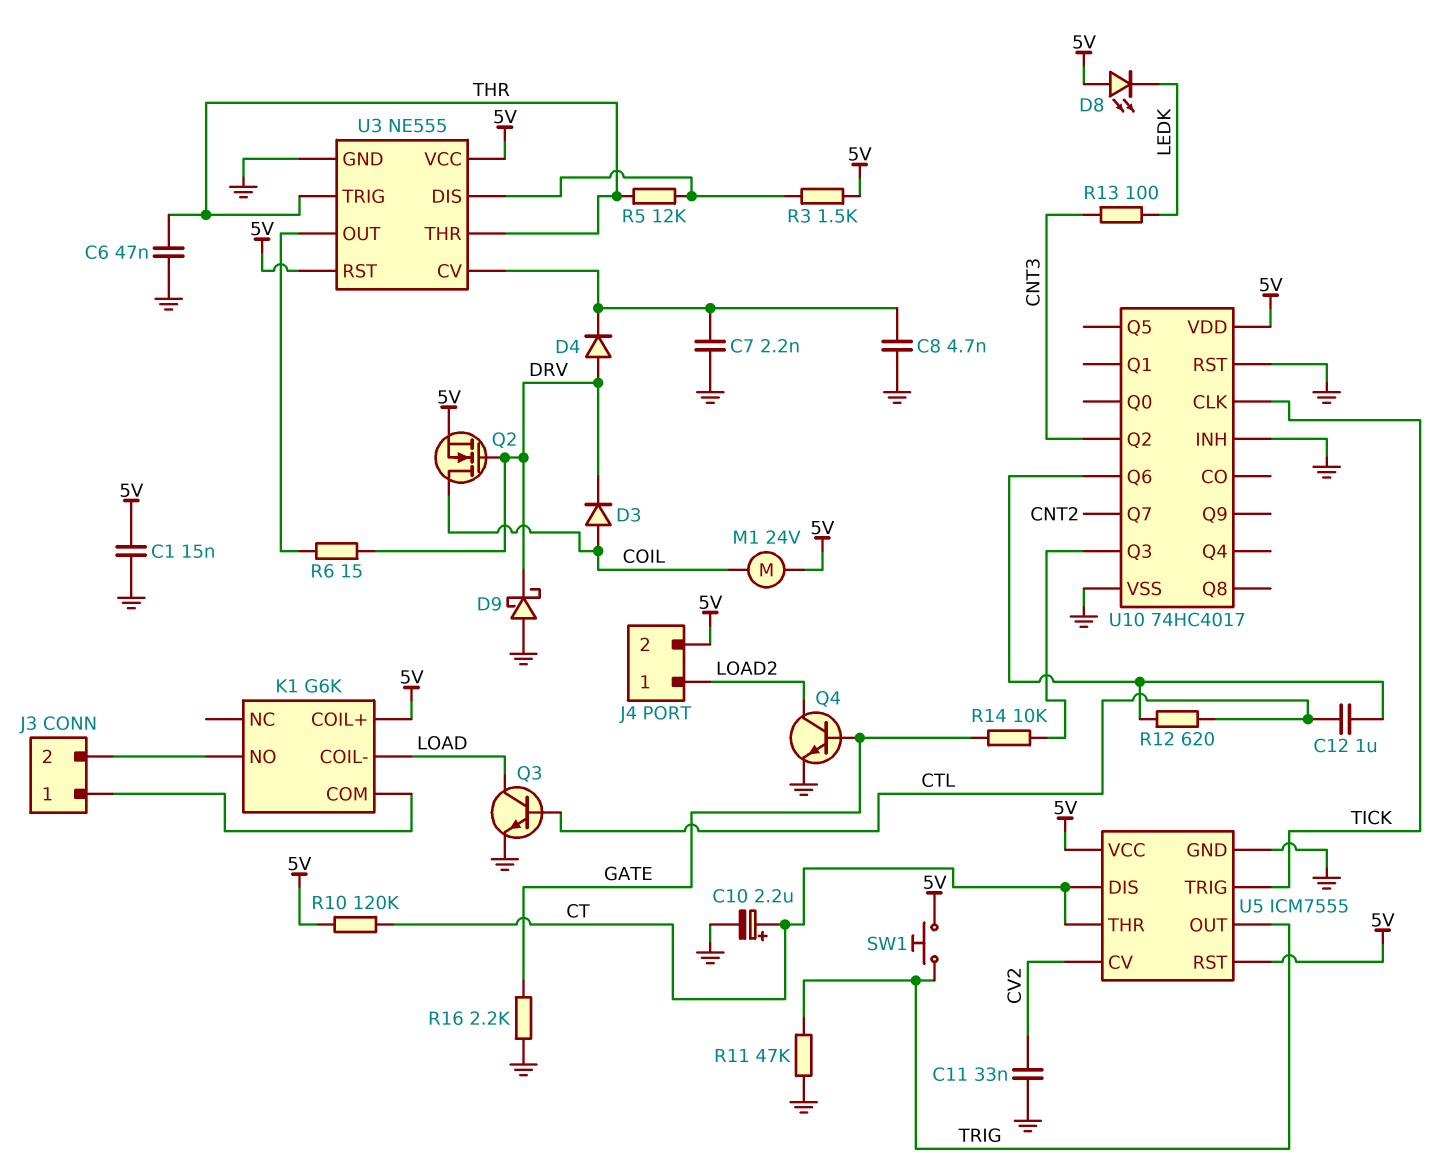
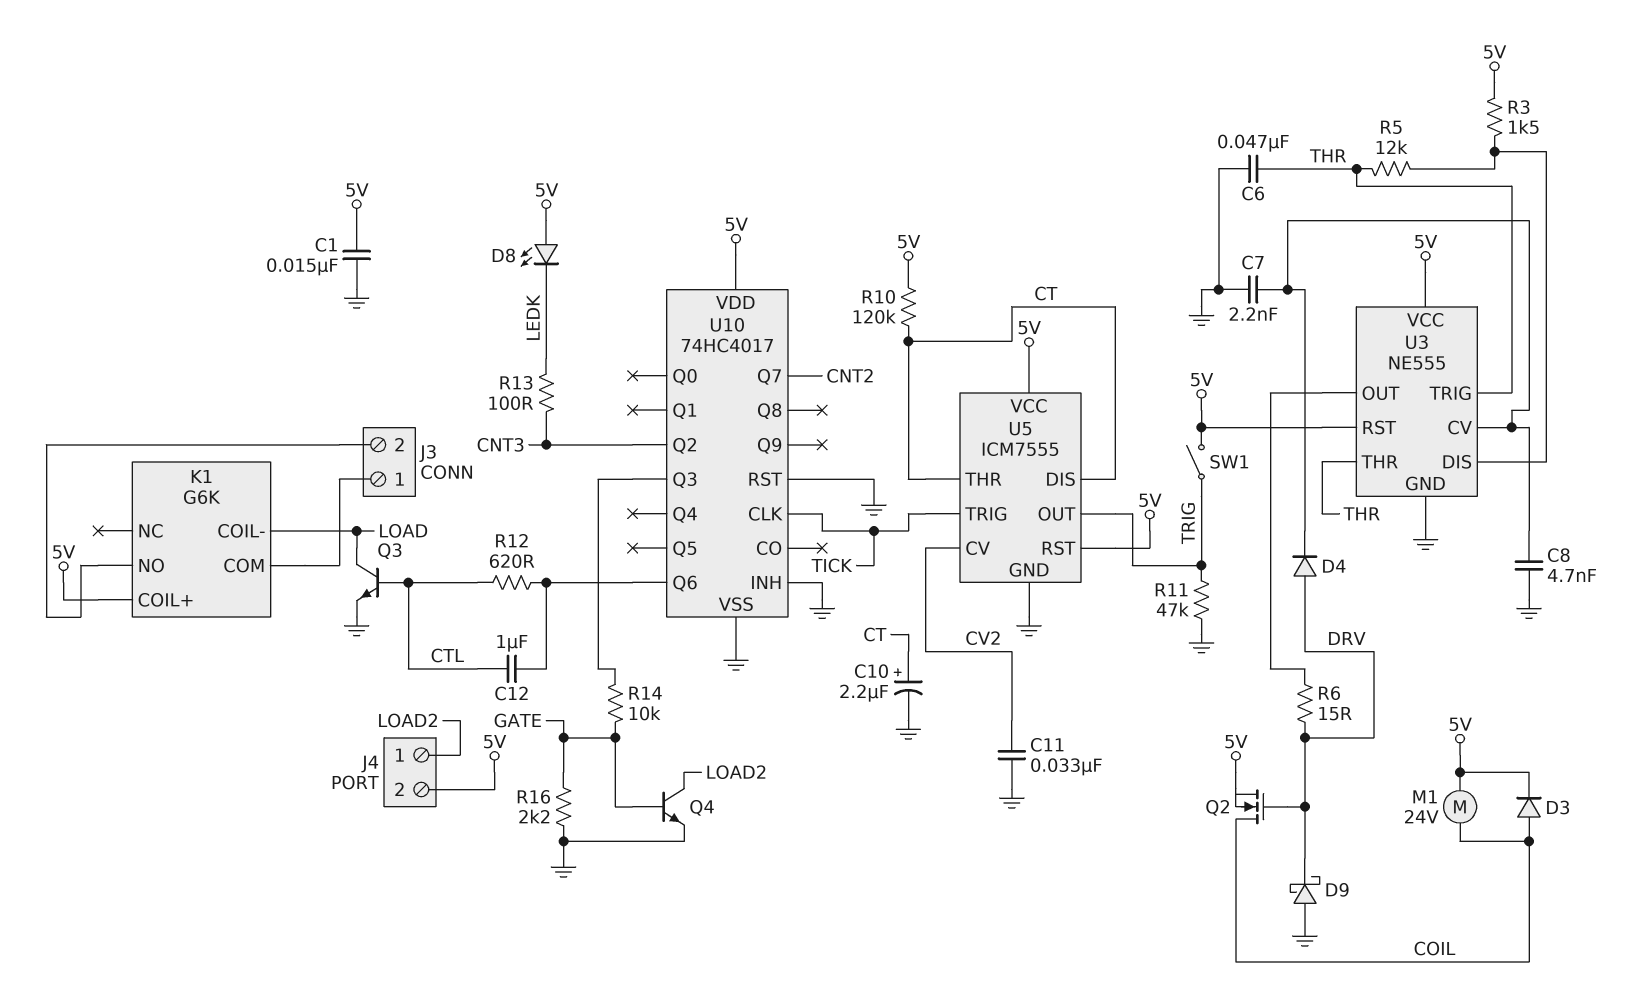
D3: diode (A COIL, K DRV) -> diode (A COIL, K 5V)
SW1: button (5V, TRIG) -> switch (5V, TRIG)

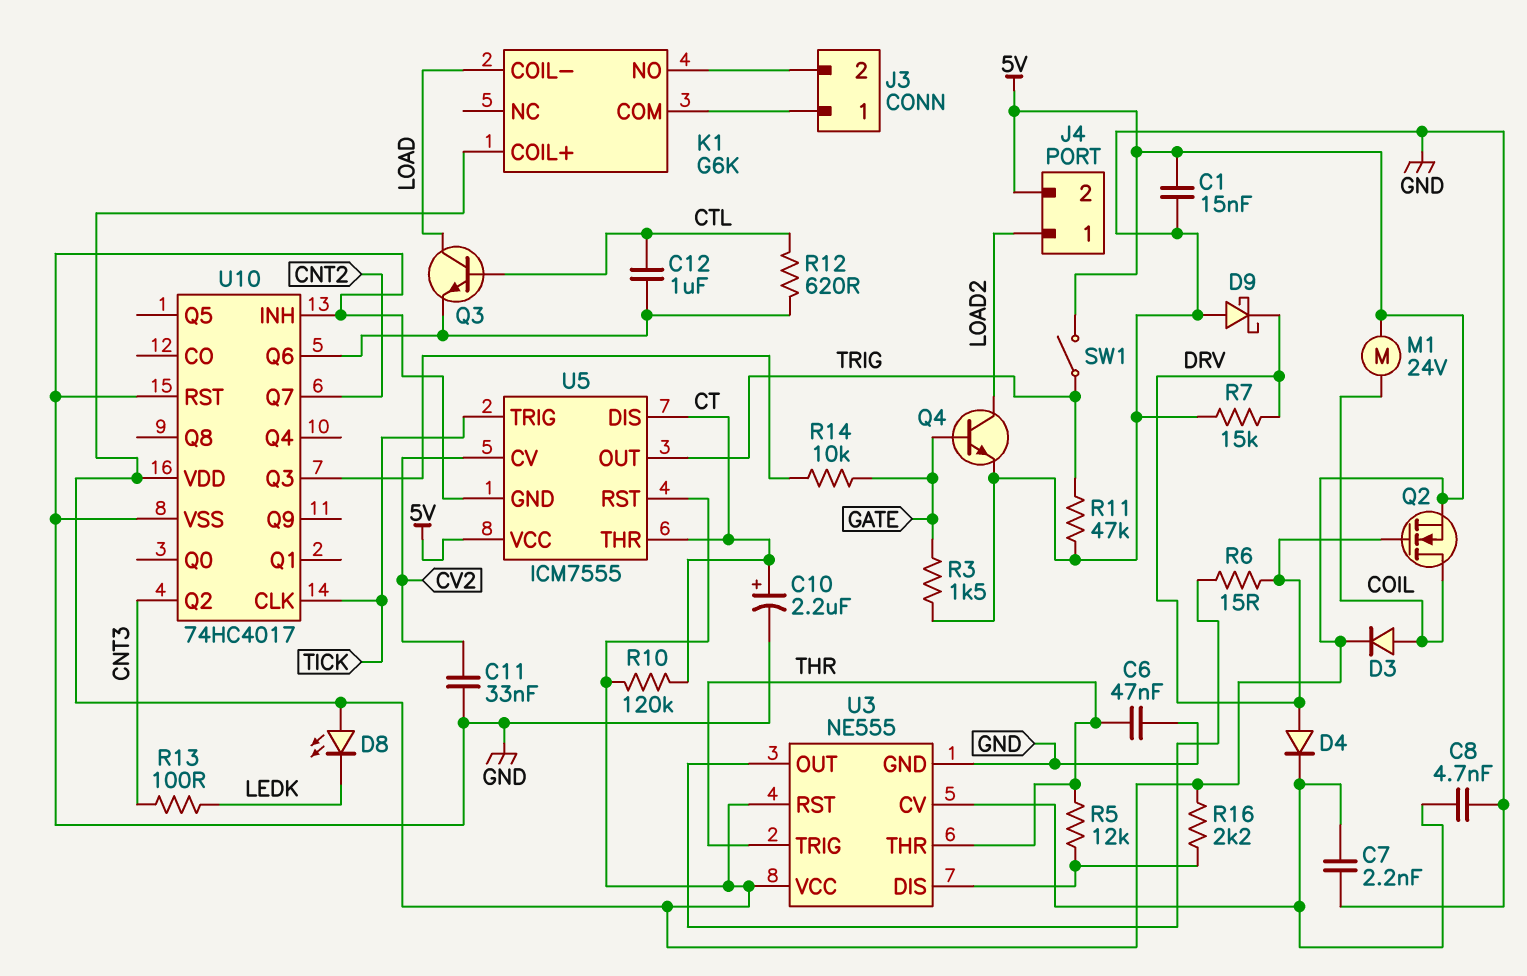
Q3: NPN (B CTL, C LOAD, E GND) -> NPN (B CTL, C LOAD, E U10/Q6)
R3: 1.5k (5V, U3/DIS) -> 1.5k (GATE, GND)
R7: none -> 15k (DRV, GND)
R16: 2.2k (GATE, GND) -> 2.2k (5V, U3/DIS)

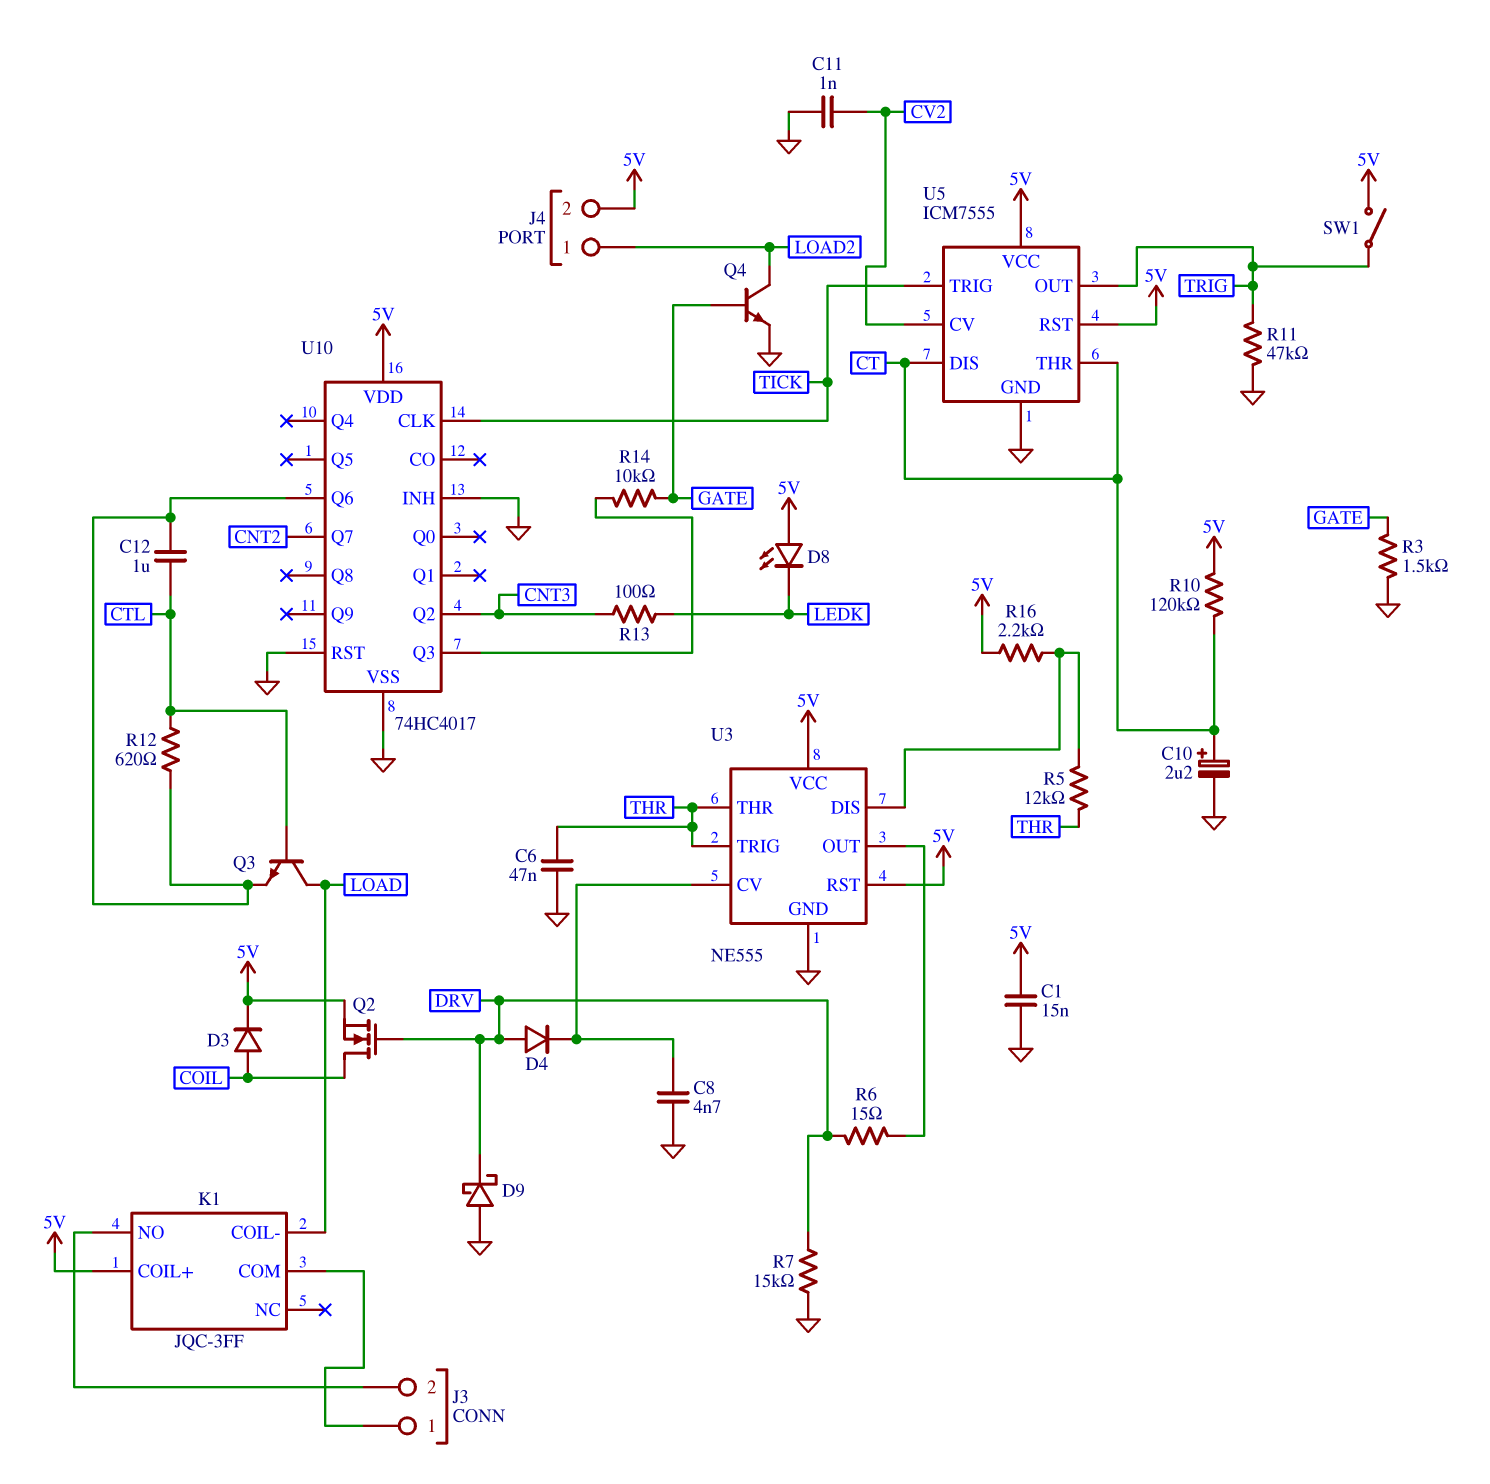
C7: 2.2nF (GND, U3/CV) -> none
C11: 33nF (CV2, GND) -> 1nF (CV2, GND)
K1: G6K -> JQC-3FF
M1: motor 24V (5V, COIL) -> none

